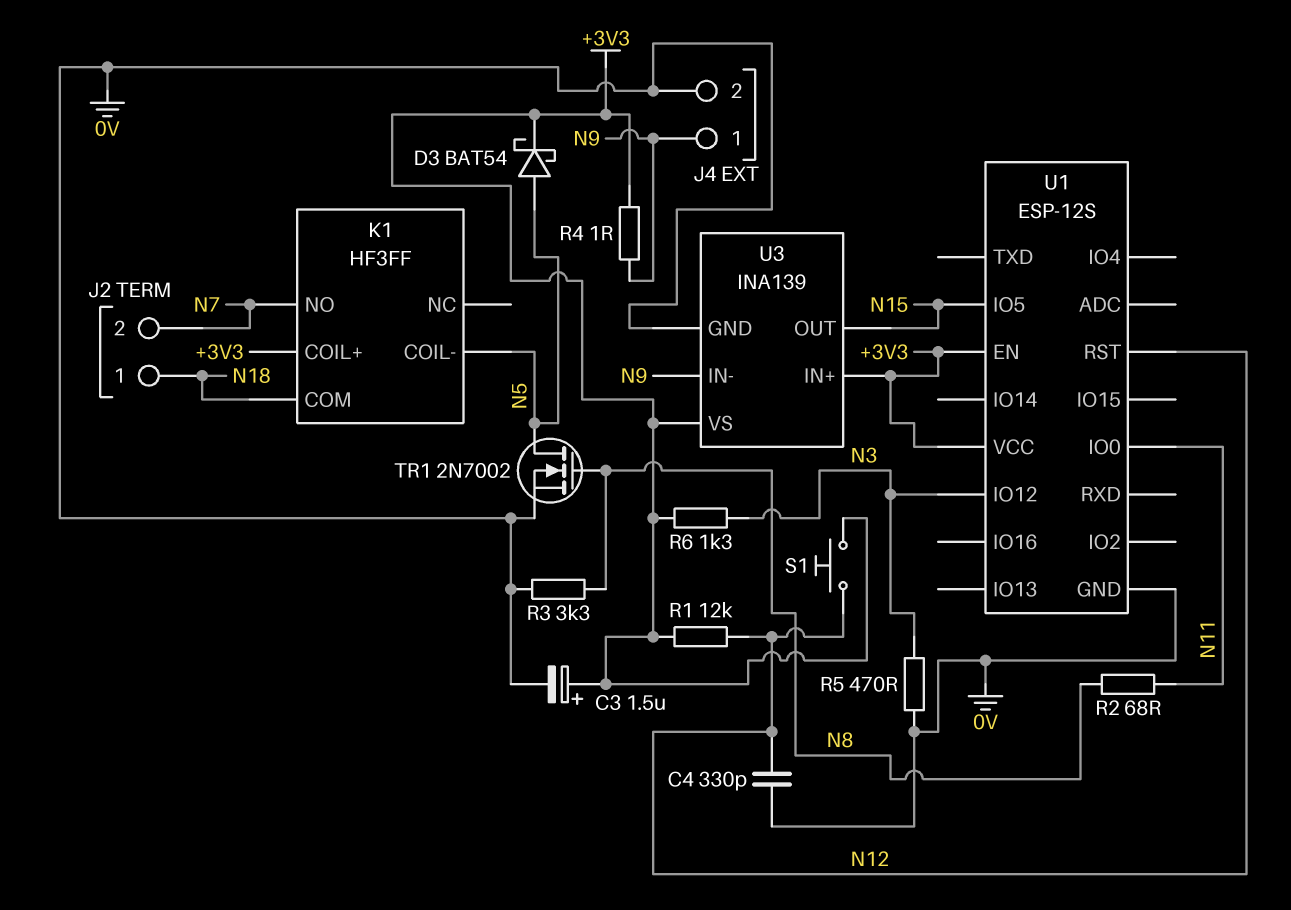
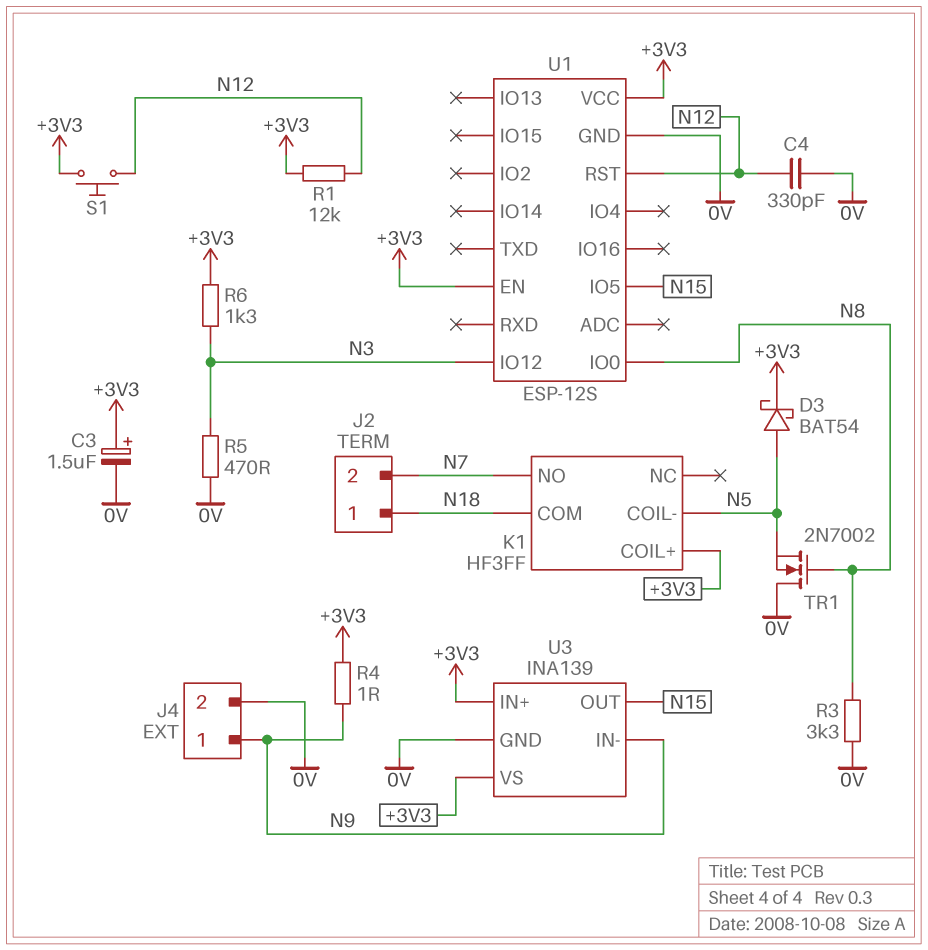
R2: 68 (N8, N11) -> none
TR1: NMOS 2N7002 (G N8, D N5, S 0V) -> NMOS 2N7002 (G N8, D 0V, S N5)
U1 pin IO0: N11 -> N8

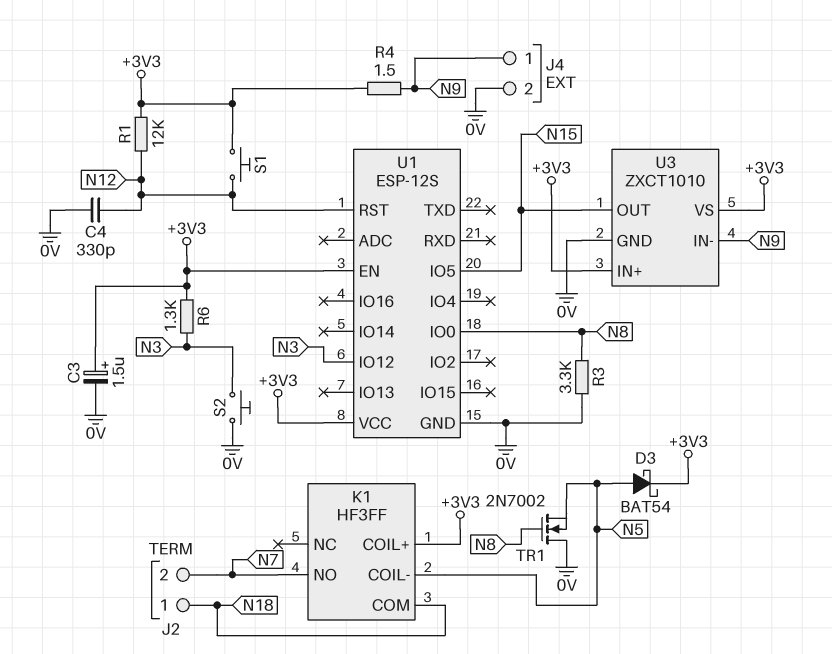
R4: 1 (+3V3, N9) -> 1.5 (+3V3, N9)
R5: 470 (0V, N3) -> none
S2: none -> button (0V, N3)
U3: INA139 -> ZXCT1010

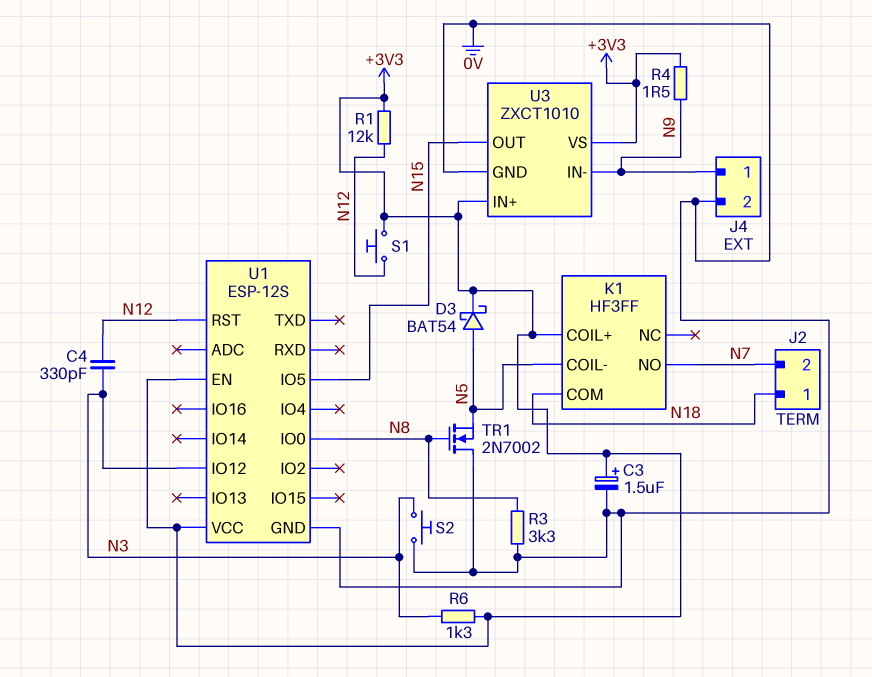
C4: 330pF (0V, N12) -> 330pF (N3, N12)

